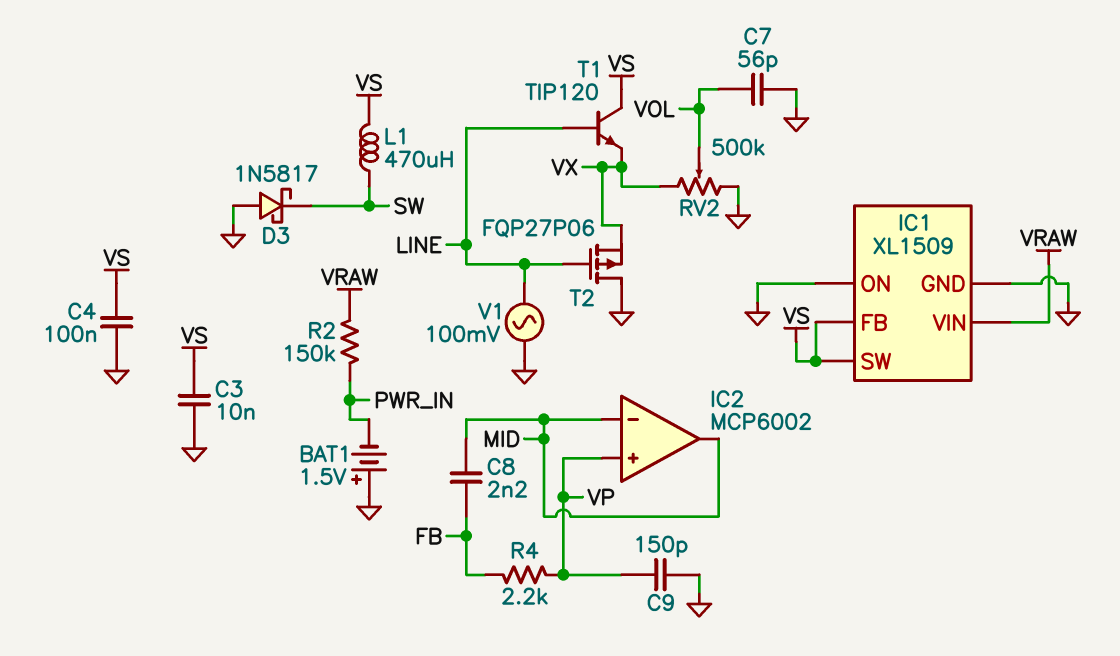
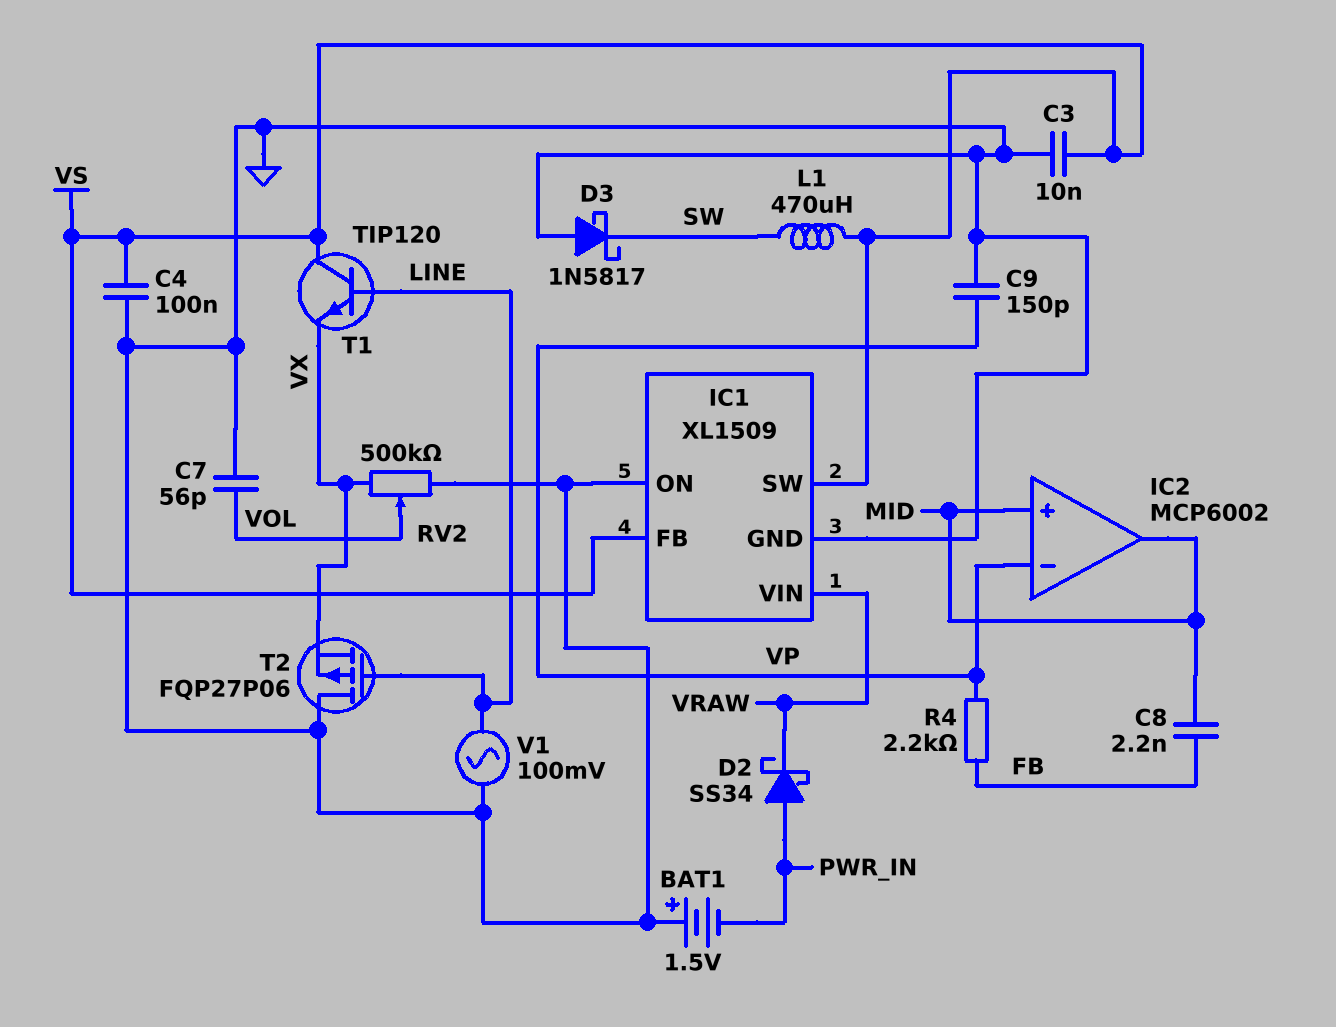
D2: none -> schottky SS34 (A PWR_IN, K VRAW)
IC2 pin in+: VP -> MID
IC2 pin in-: MID -> VP
R2: 150k (PWR_IN, VRAW) -> none

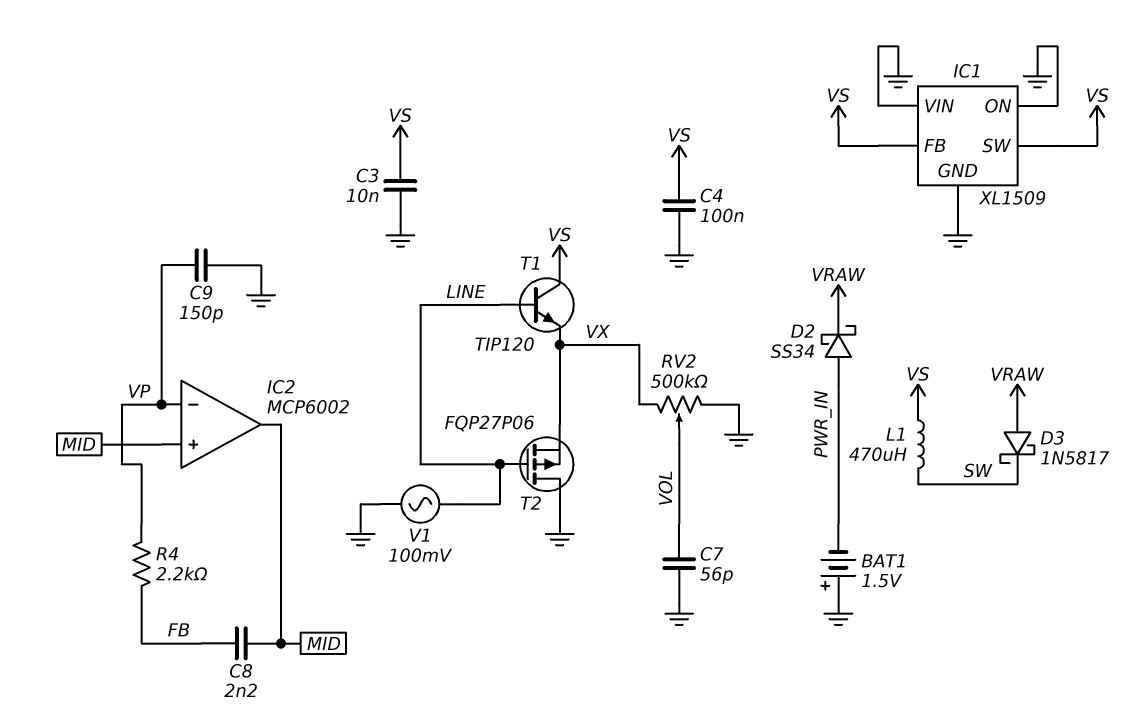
D3: schottky 1N5817 (A GND, K SW) -> schottky 1N5817 (A VRAW, K SW)
IC1 pin VIN: VRAW -> GND

